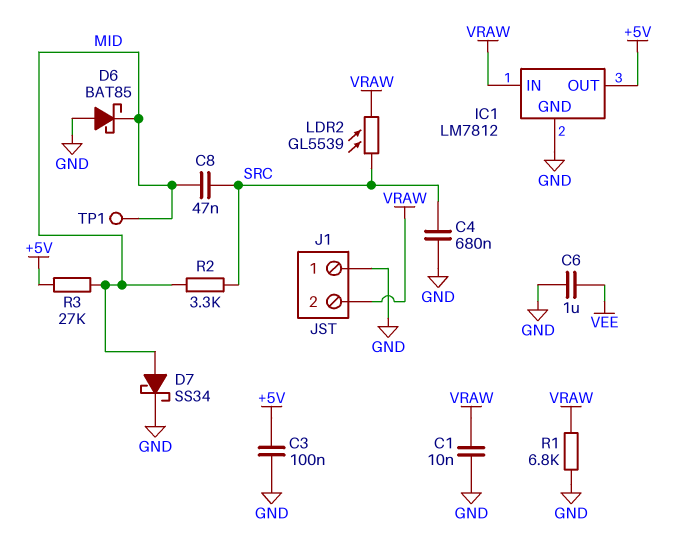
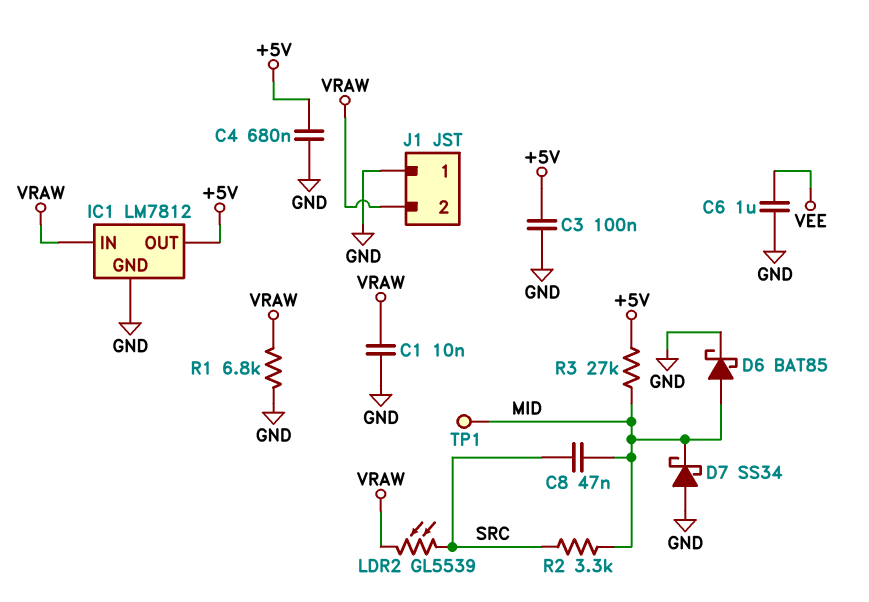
C4: 680nF (GND, SRC) -> 680nF (+5V, GND)
D6: schottky BAT85 (A GND, K MID) -> schottky BAT85 (A MID, K GND)
D7: schottky SS34 (A MID, K GND) -> schottky SS34 (A GND, K MID)

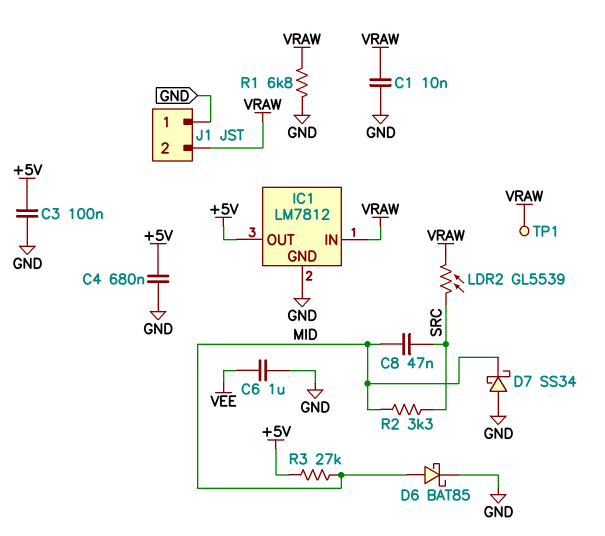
TP1: test point (MID) -> test point (VRAW)

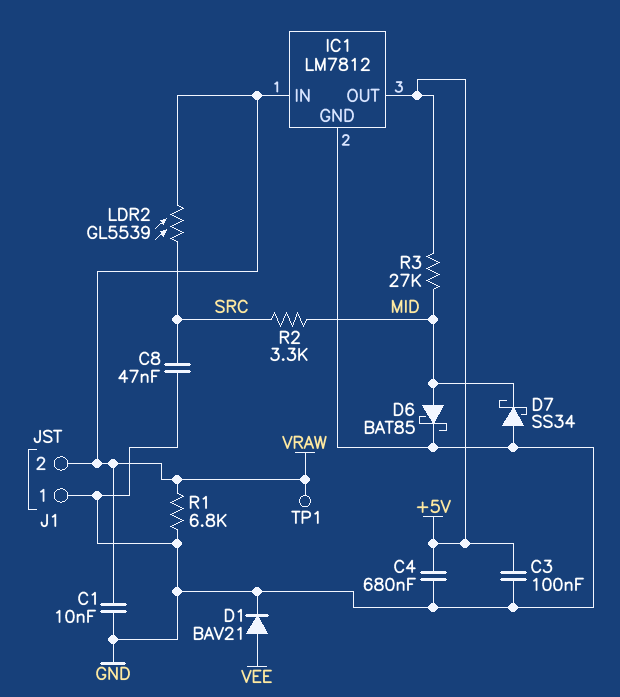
C6: 1uF (GND, VEE) -> none
C8: 47nF (MID, SRC) -> 47nF (GND, SRC)
D1: none -> diode BAV21 (A VEE, K GND)

